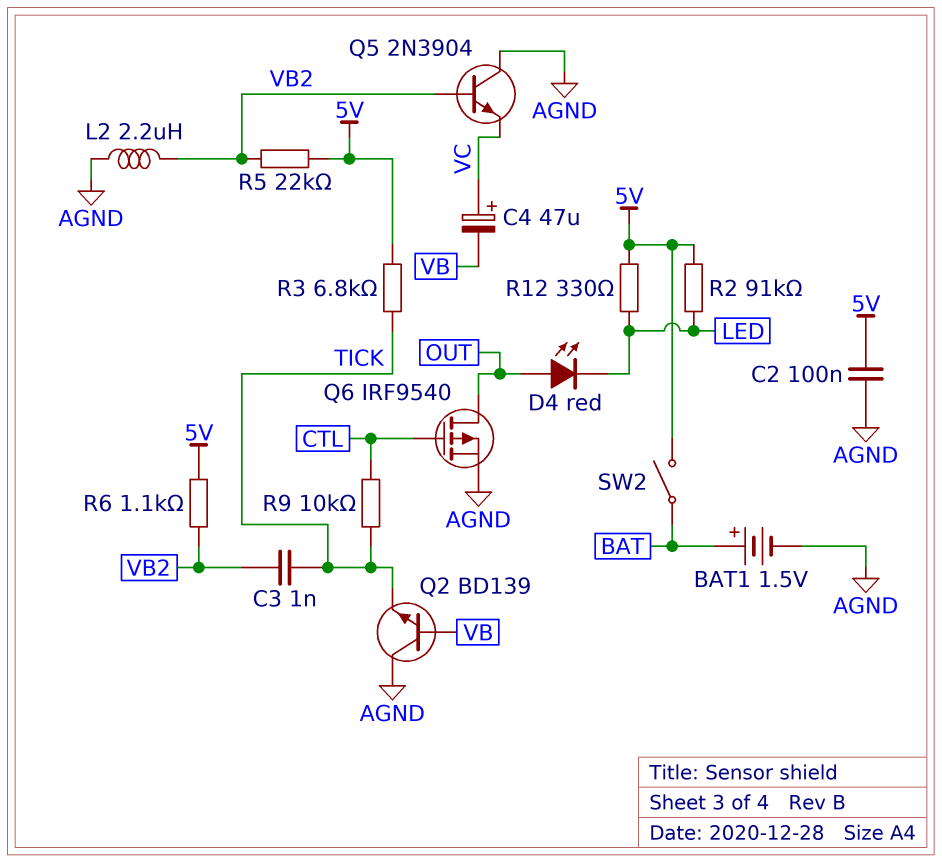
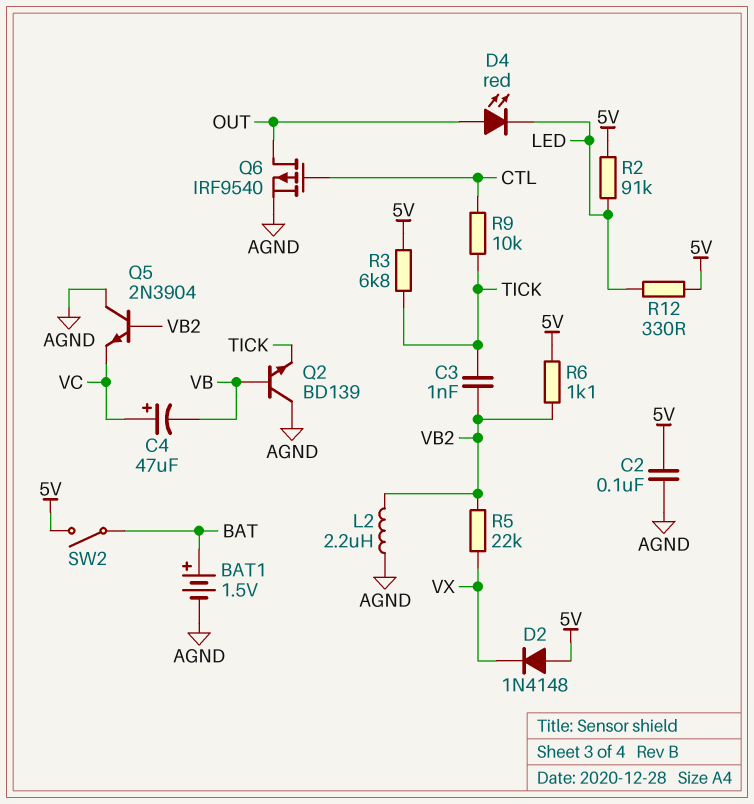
D2: none -> diode 1N4148 (A 5V, K VX)
R5: 22k (5V, VB2) -> 22k (VB2, VX)

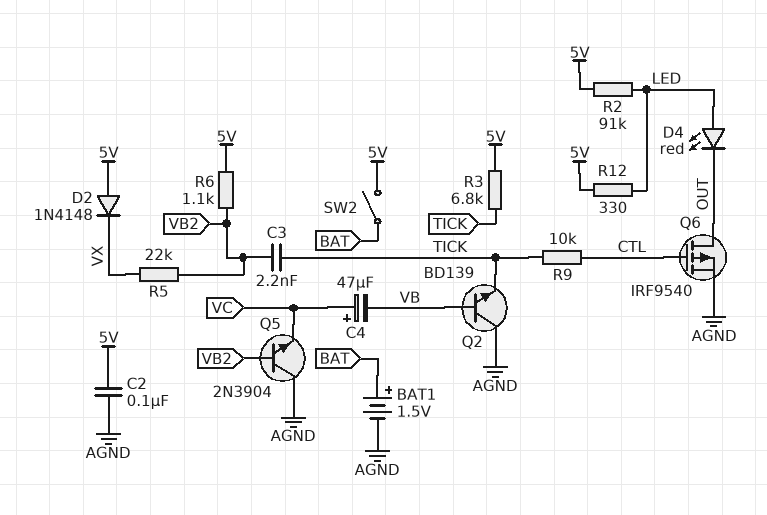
C3: 1nF (TICK, VB2) -> 2.2nF (TICK, VB2)
D4: LED red (A OUT, K LED) -> LED red (A LED, K OUT)
L2: 2.2uH (AGND, VB2) -> none

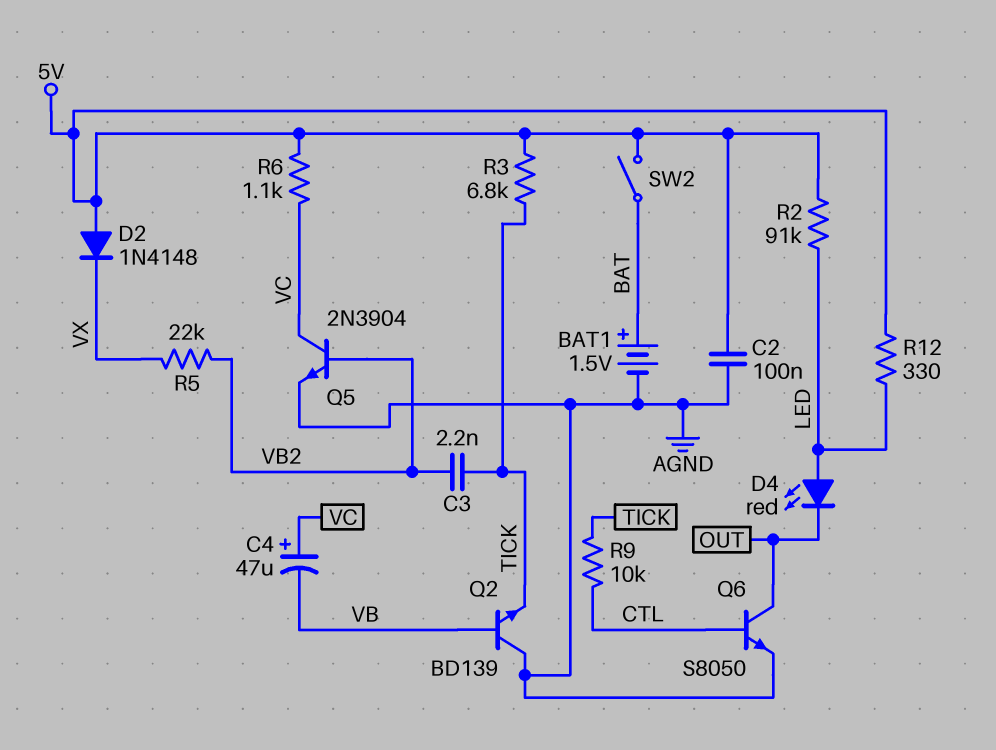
Q5: NPN 2N3904 (B VB2, C AGND, E VC) -> NPN 2N3904 (B VB2, C VC, E AGND)
Q6: PMOS IRF9540 (G CTL, D OUT, S AGND) -> NPN S8050 (B CTL, C OUT, E AGND)
R6: 1.1k (5V, VB2) -> 1.1k (5V, VC)

